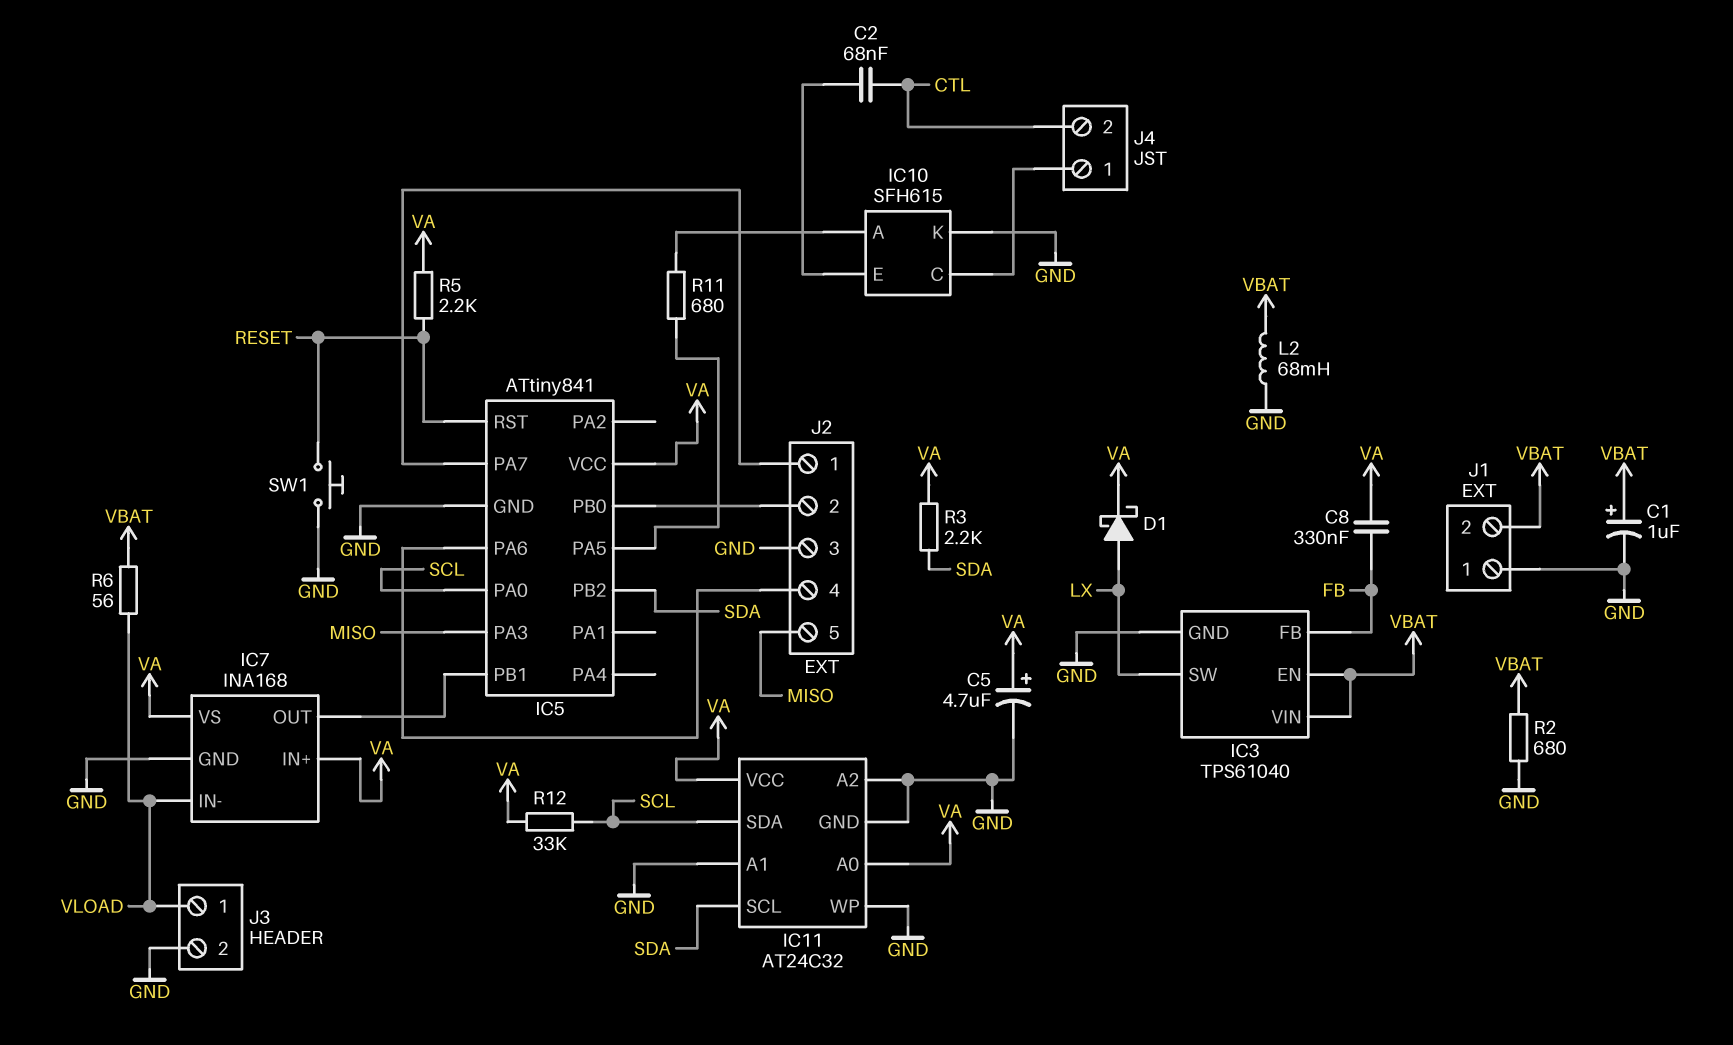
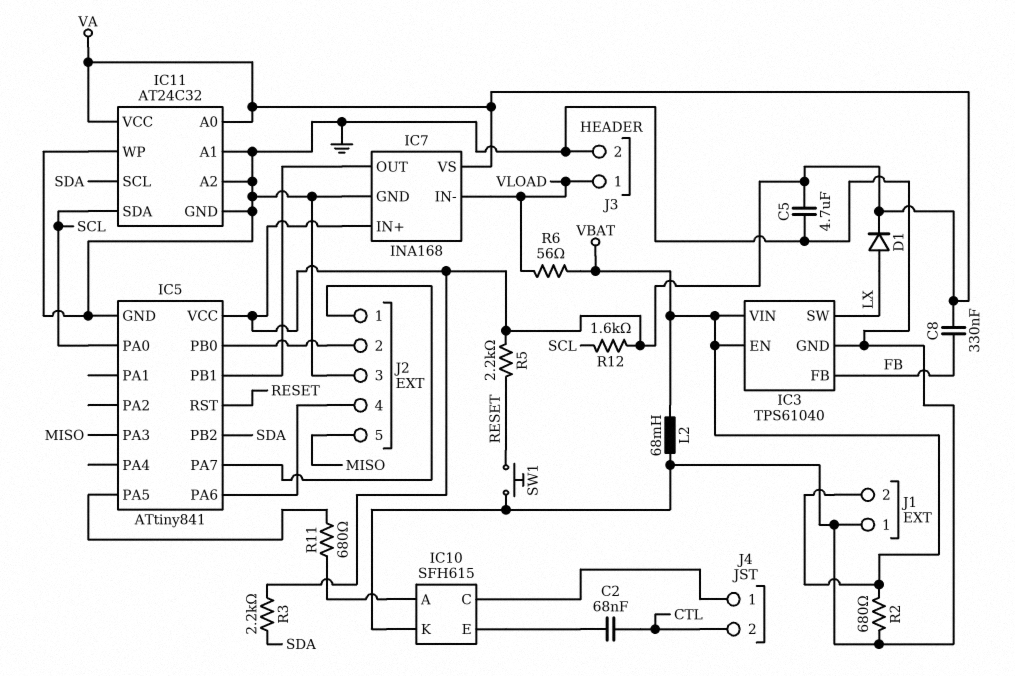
C1: 1uF (plus VBAT, minus GND) -> none
C5: 4.7uF (plus VA, minus GND) -> 4.7uF (GND, VA)
D1: schottky (A LX, K VA) -> diode (A LX, K VA)
R12: 33k (SCL, VA) -> 1.6k (SCL, VA)

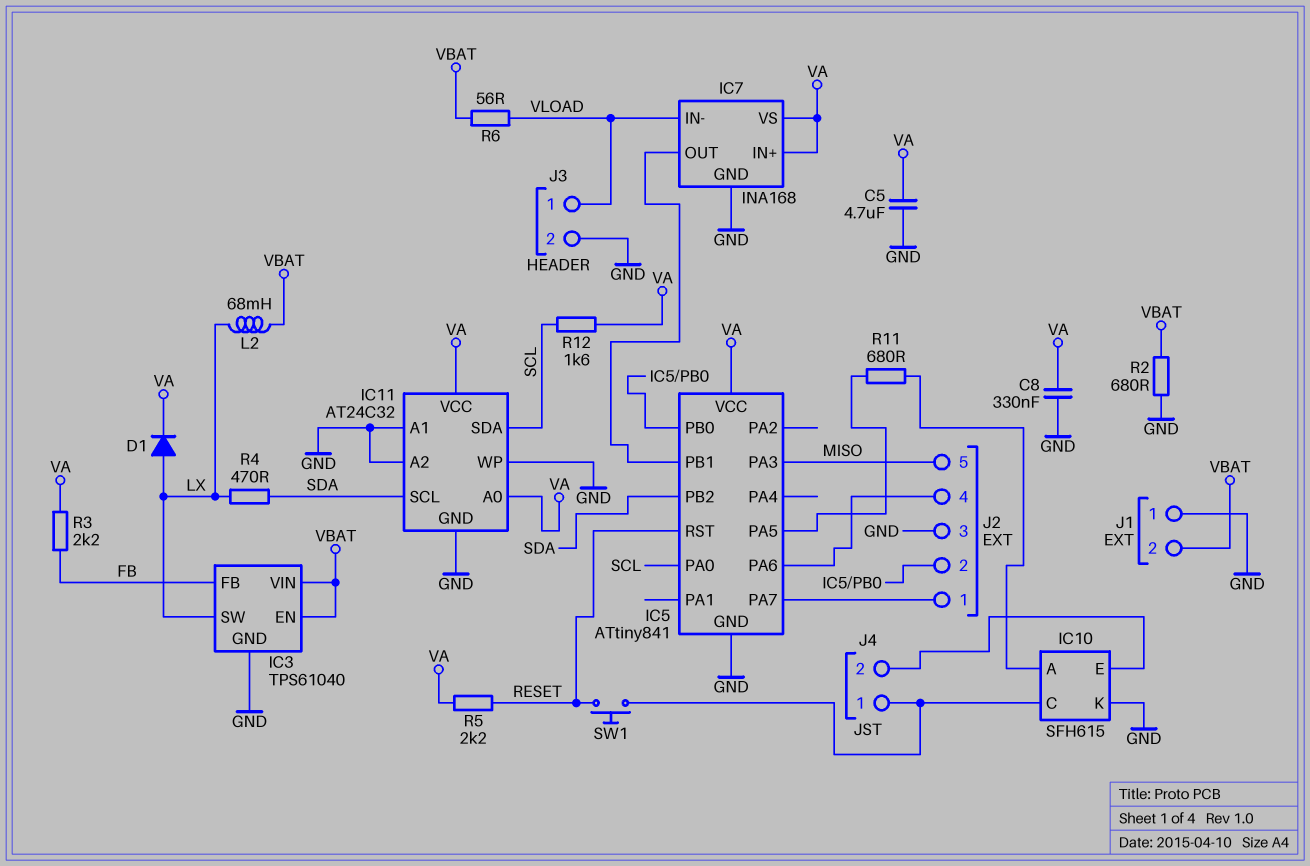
C2: 68nF (CTL, IC10/E) -> none
C8: 330nF (FB, VA) -> 330nF (GND, VA)
J4 pin 2: CTL -> IC10/E
L2: 68mH (GND, VBAT) -> 68mH (LX, VBAT)
R3: 2.2k (SDA, VA) -> 2.2k (FB, VA)
R4: none -> 470 (LX, SDA)
SW1: button (GND, RESET) -> button (IC10/C, RESET)

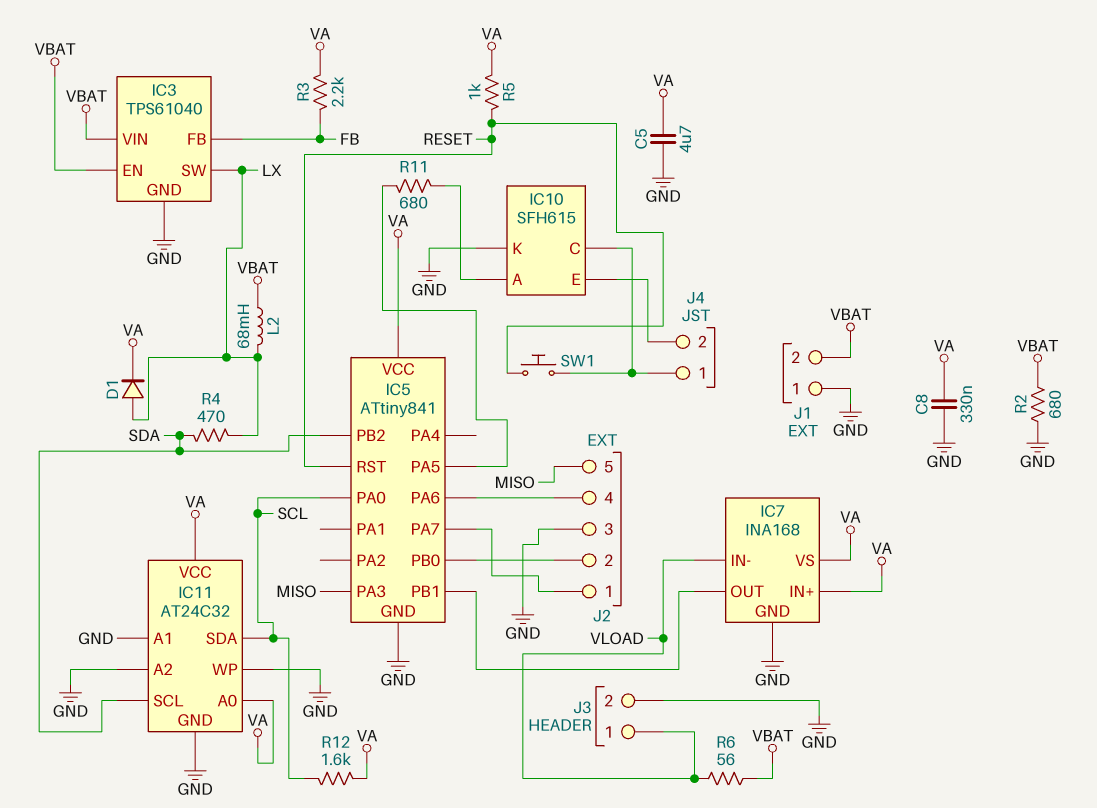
R5: 2.2k (RESET, VA) -> 1k (RESET, VA)

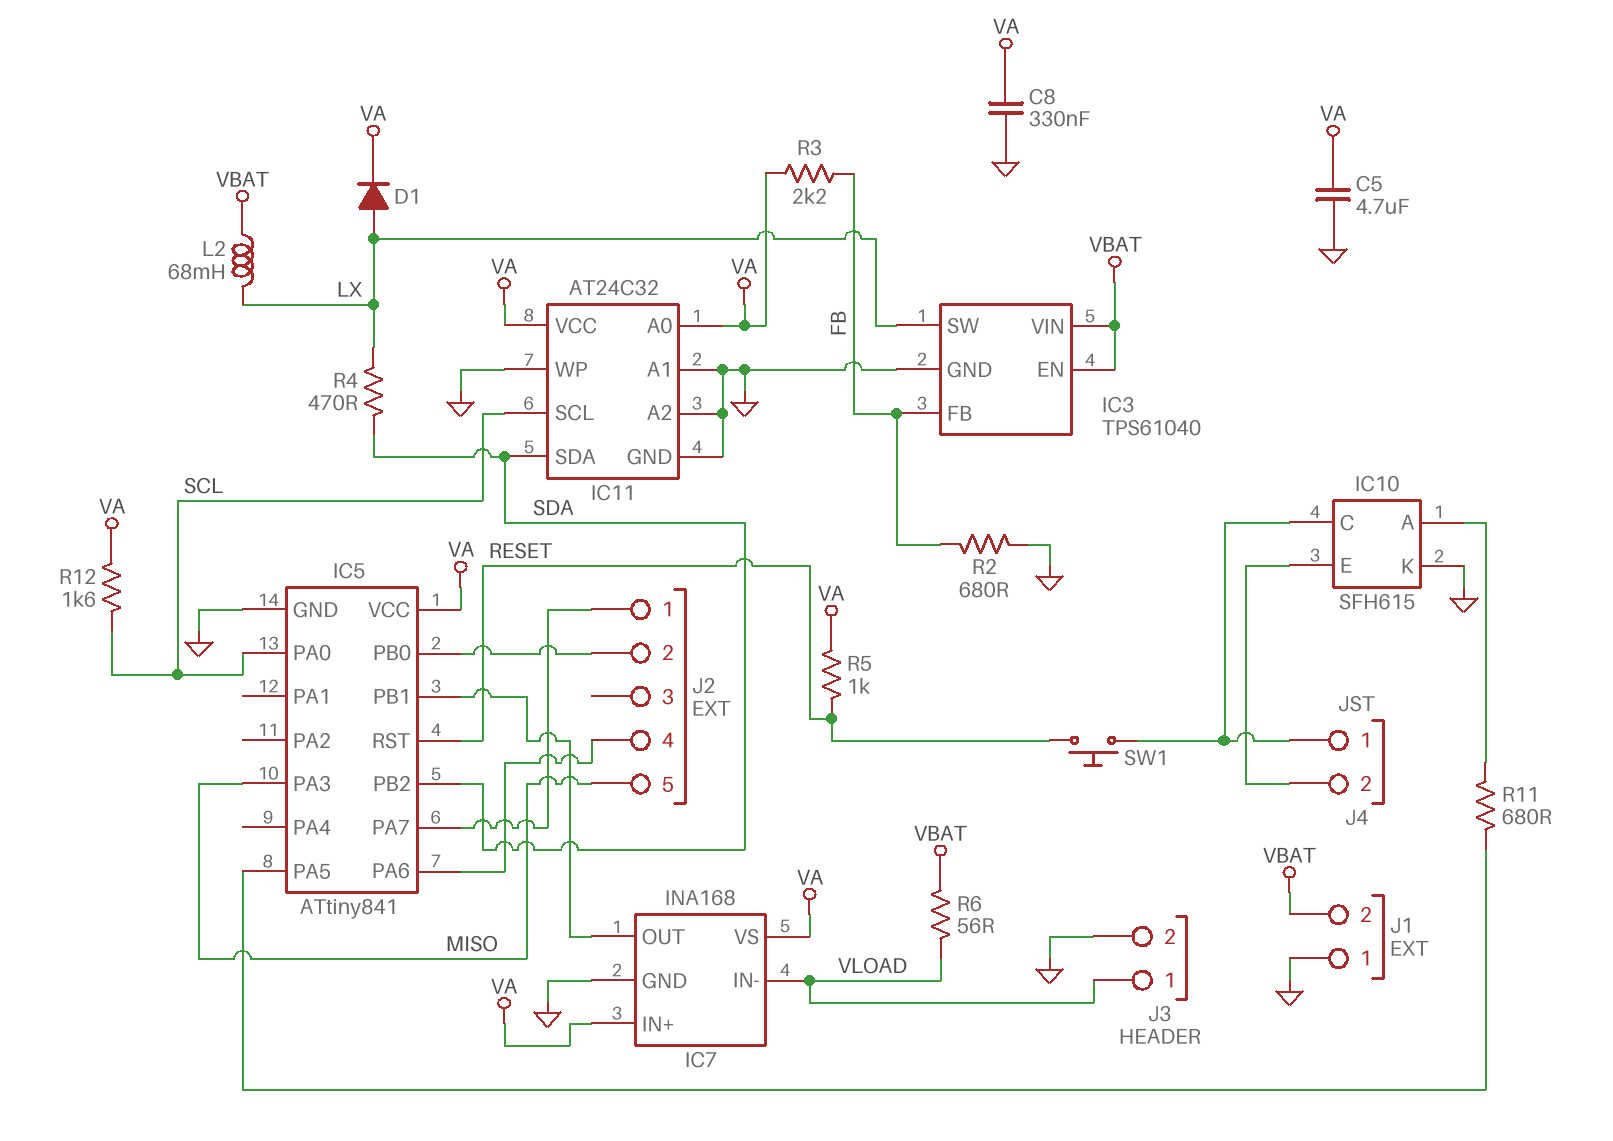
IC11 pin SCL: SDA -> SCL
IC11 pin SDA: SCL -> SDA
J2 pin 3: GND -> none
R2: 680 (GND, VBAT) -> 680 (FB, GND)

